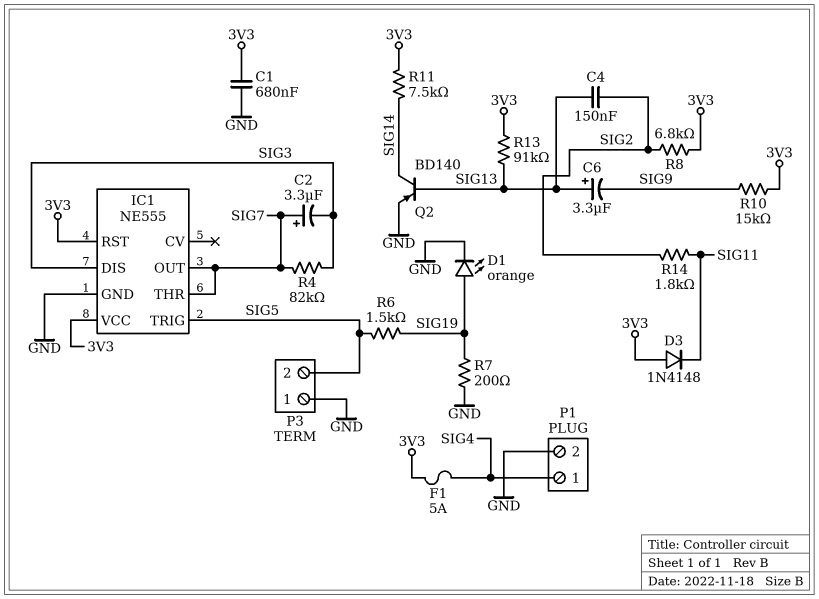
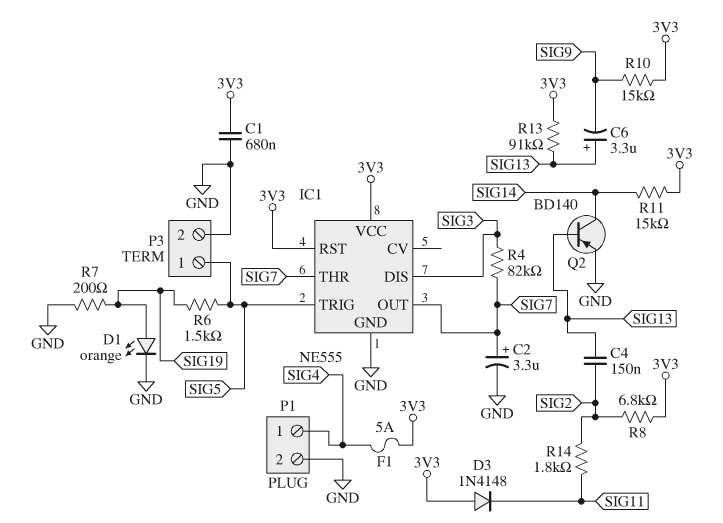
C2: 3.3uF (plus SIG7, minus SIG3) -> 3.3uF (plus SIG7, minus GND)
P3 pin 1: GND -> SIG5
P3 pin 2: SIG5 -> GND
R11: 7.5k (3V3, SIG14) -> 15k (3V3, SIG14)

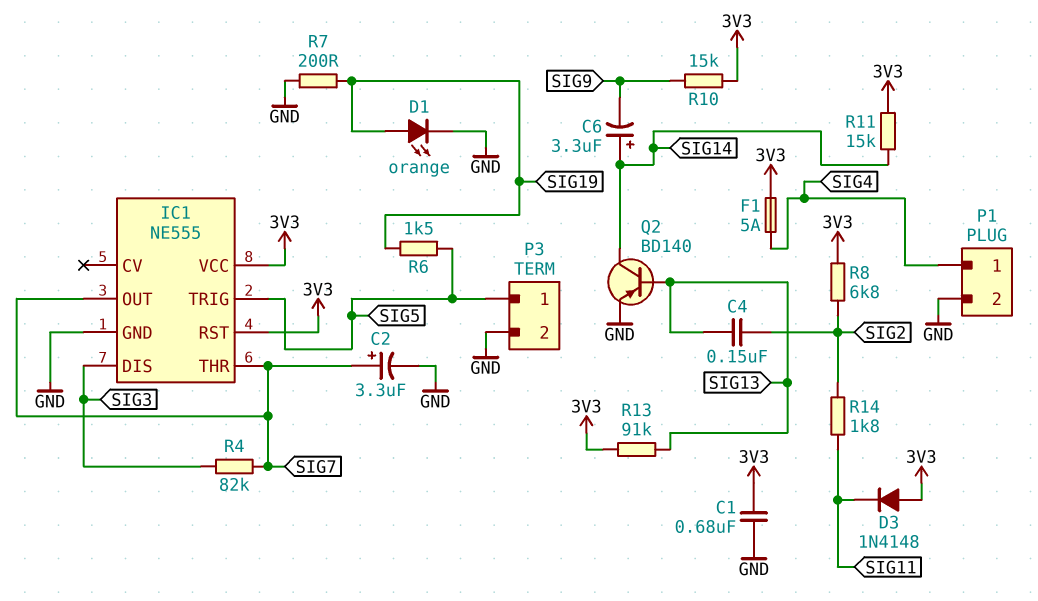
C6: 3.3uF (plus SIG13, minus SIG9) -> 3.3uF (plus SIG14, minus SIG9)

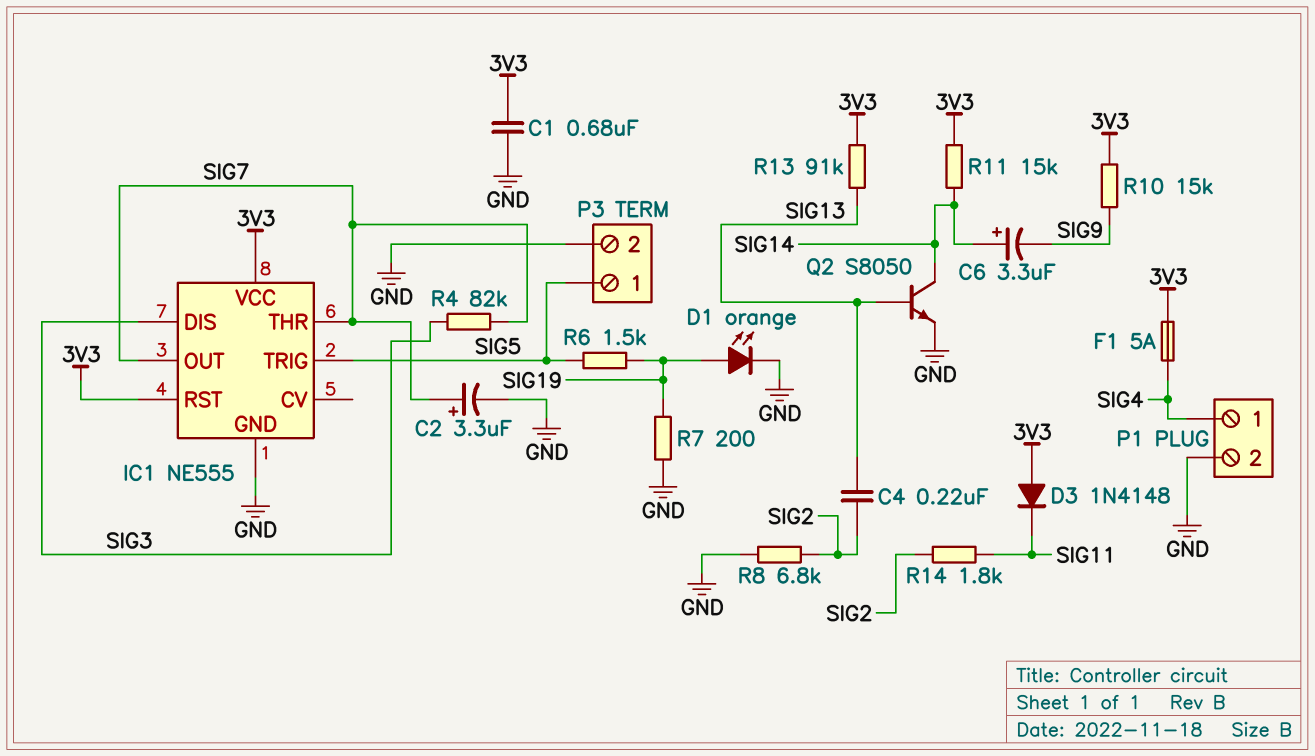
C4: 150nF (SIG2, SIG13) -> 220nF (SIG2, SIG13)
Q2: PNP BD140 (B SIG13, C SIG14, E GND) -> NPN S8050 (B SIG13, C SIG14, E GND)
R8: 6.8k (3V3, SIG2) -> 6.8k (GND, SIG2)

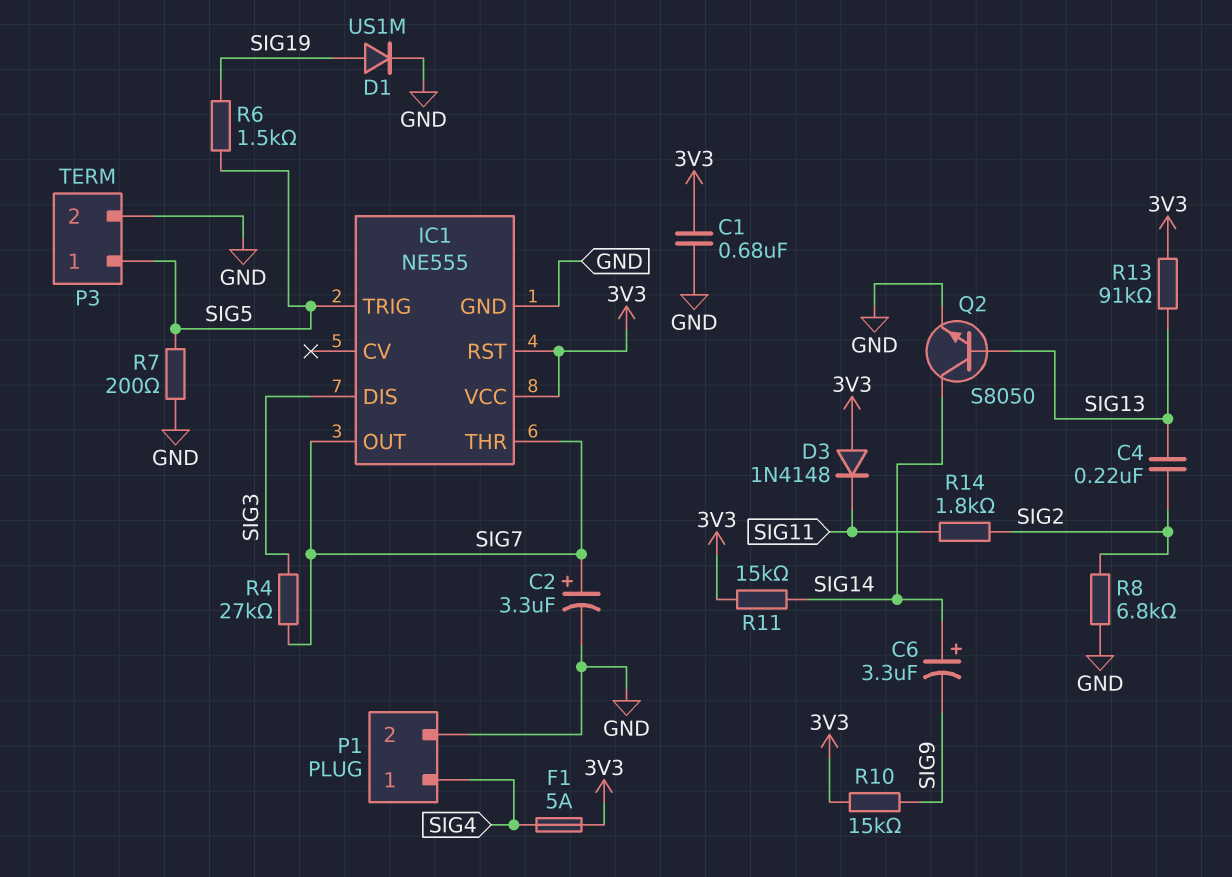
D1: LED orange (A SIG19, K GND) -> diode US1M (A SIG19, K GND)
R4: 82k (SIG3, SIG7) -> 27k (SIG3, SIG7)
R7: 200 (GND, SIG19) -> 200 (GND, SIG5)

